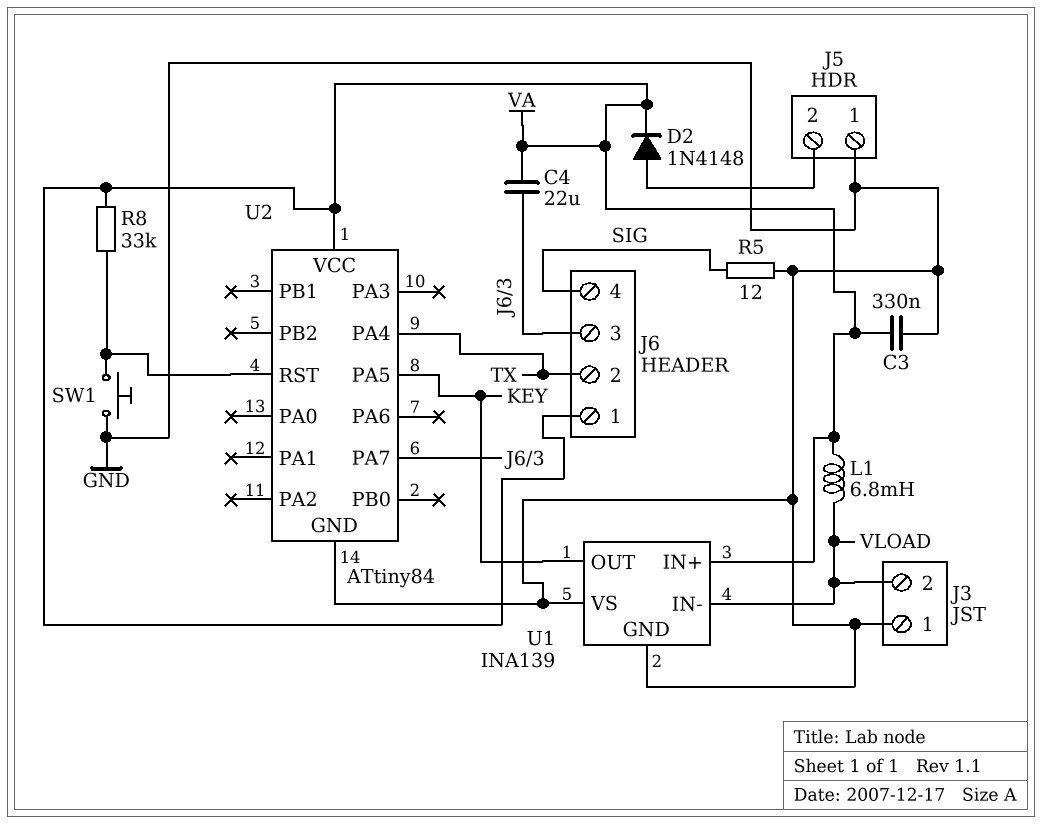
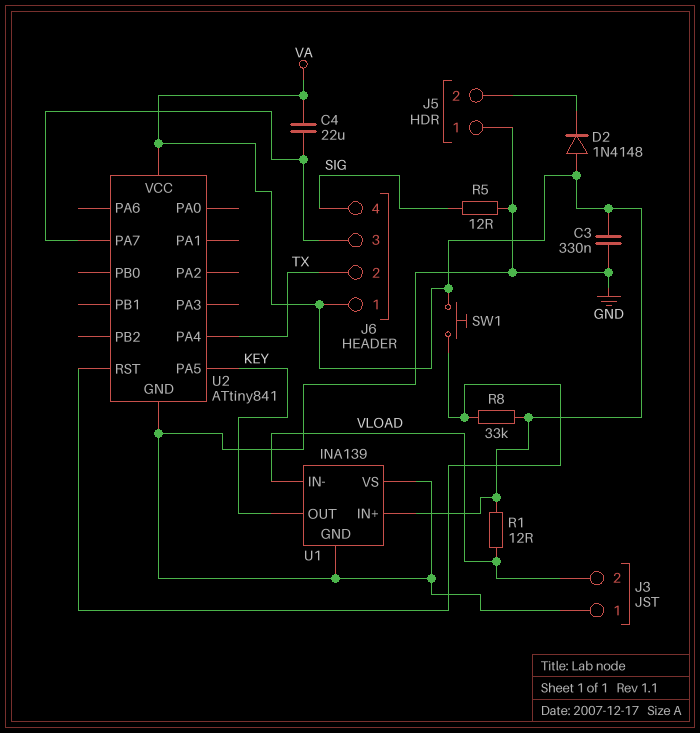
D2: diode 1N4148 (A J5/2, K VA) -> diode 1N4148 (A VA, K J5/2)
L1: 6.8mH (VA, VLOAD) -> none
R1: none -> 12 (VA, VLOAD)
SW1: button (GND, U2/RST) -> button (U2/RST, VA)
U2: ATtiny84 -> ATtiny841

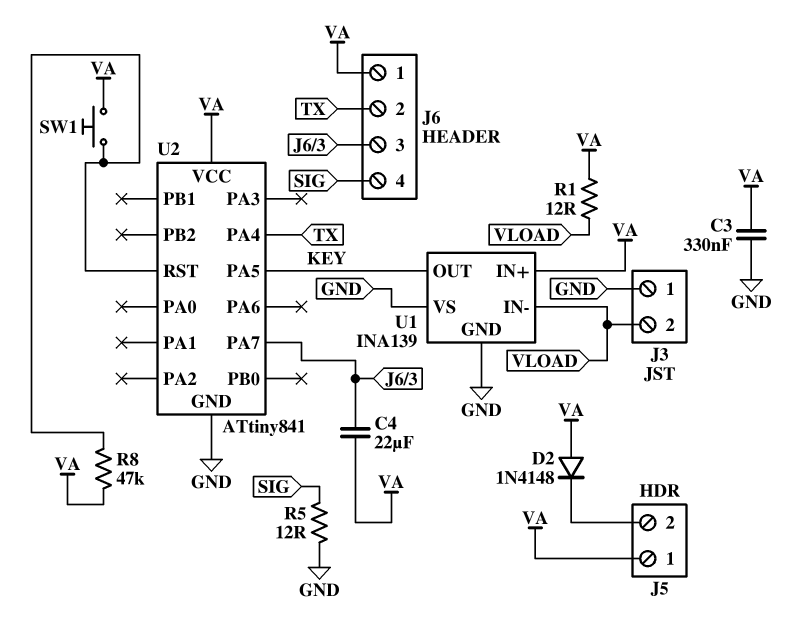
J5 pin 1: GND -> VA
R8: 33k (U2/RST, VA) -> 47k (U2/RST, VA)

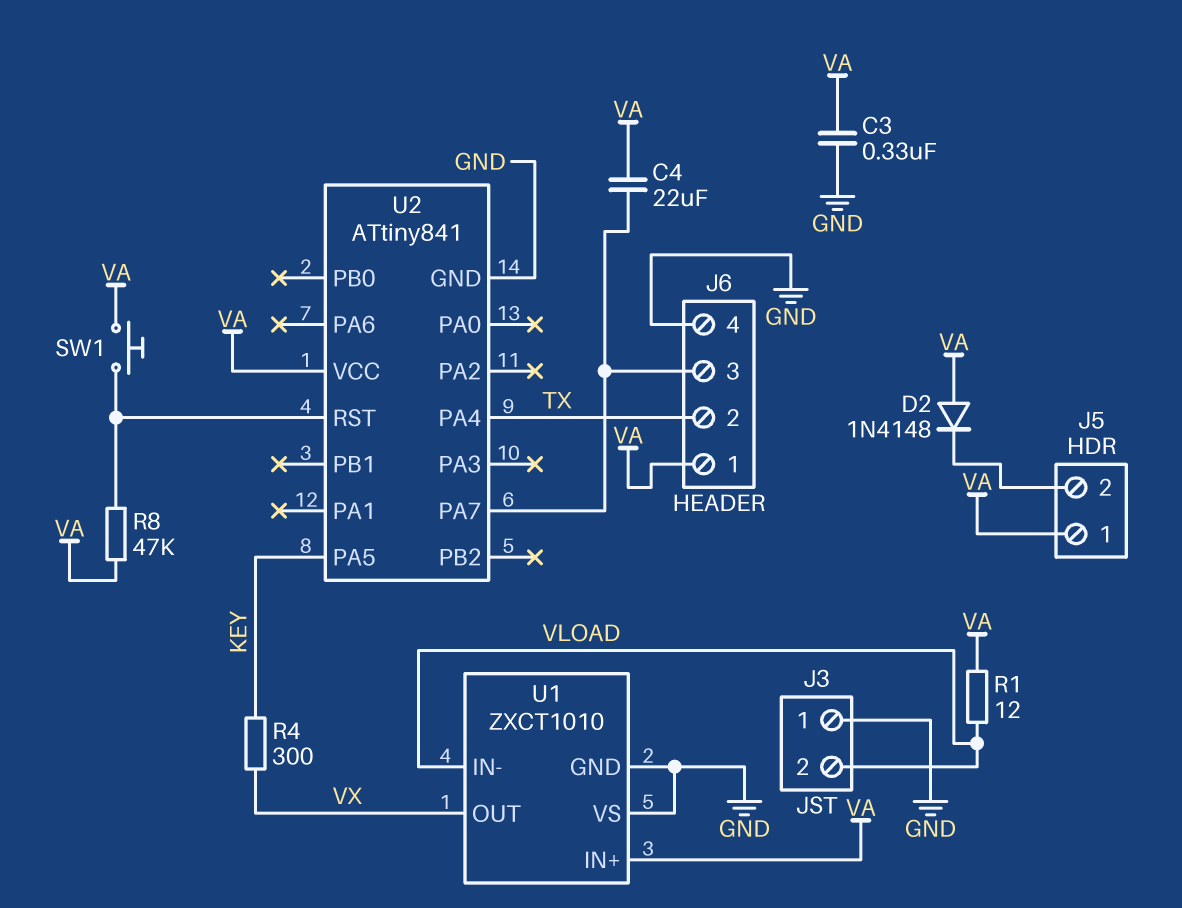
J6 pin 4: SIG -> GND
R4: none -> 300 (KEY, VX)
R5: 12 (GND, SIG) -> none
U1: INA139 -> ZXCT1010
U1 pin OUT: KEY -> VX

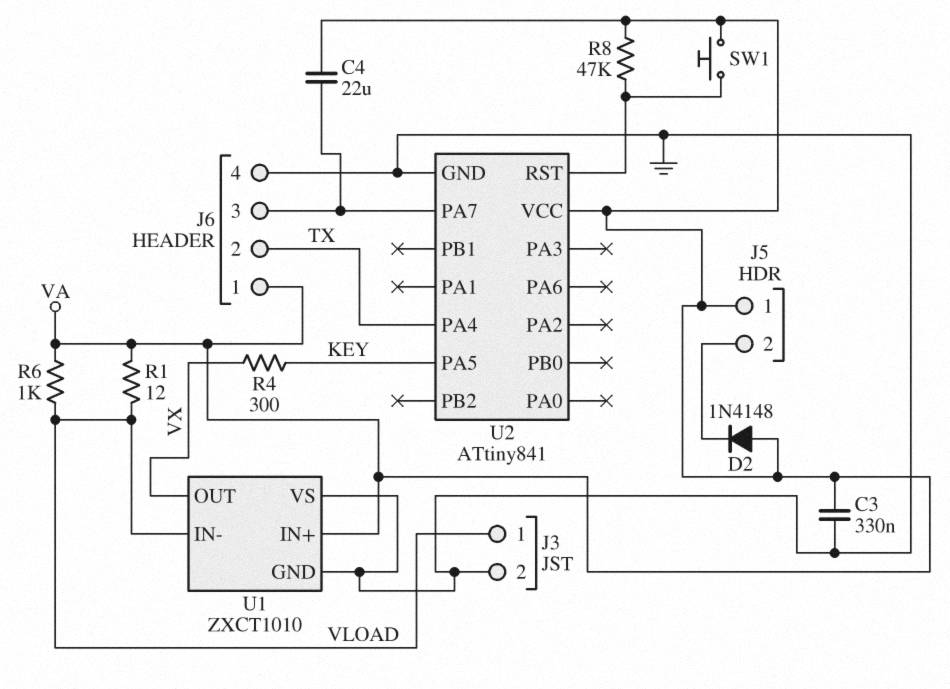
J3 pin 1: GND -> VLOAD
J3 pin 2: VLOAD -> GND
R6: none -> 1k (VA, VLOAD)

